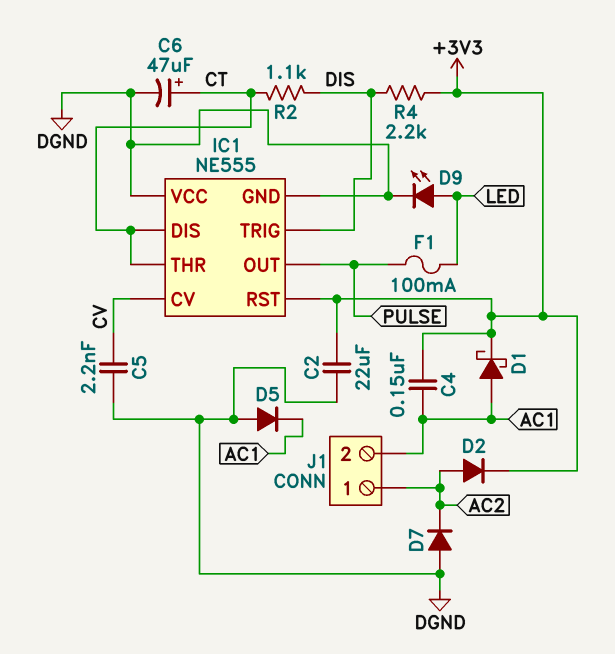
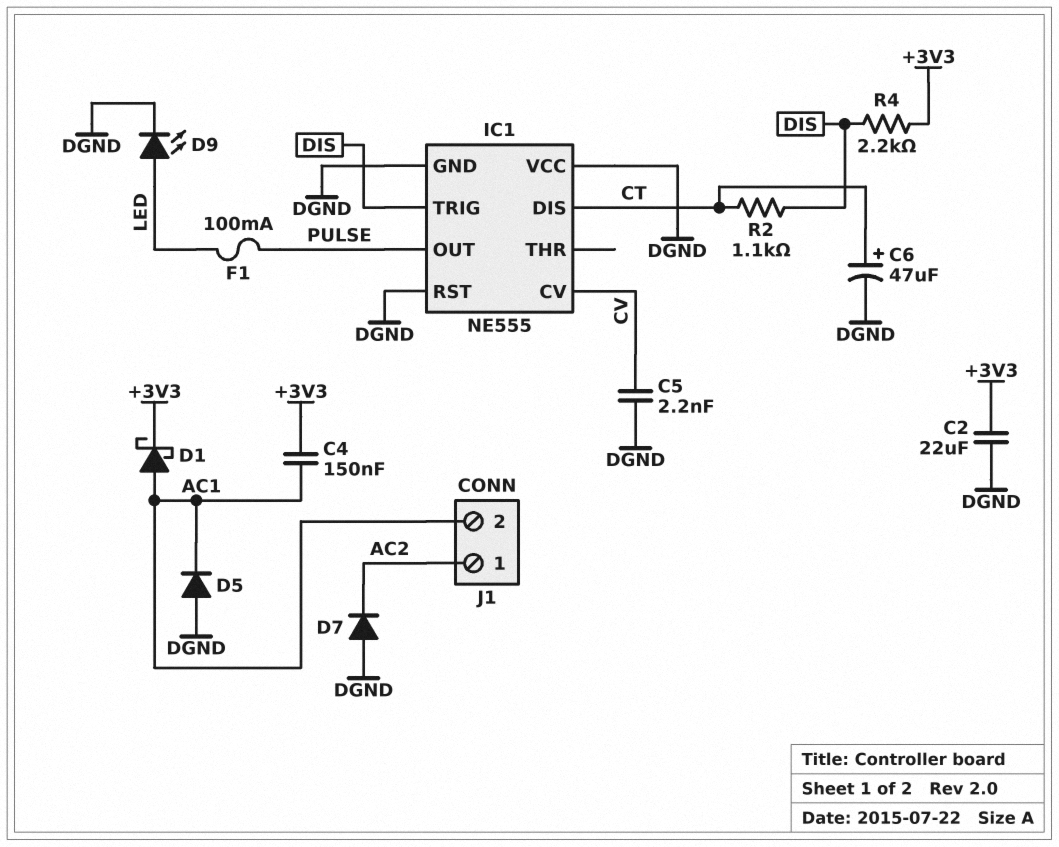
D2: diode (A AC2, K +3V3) -> none
IC1 pin RST: +3V3 -> DGND
IC1 pin THR: CT -> none

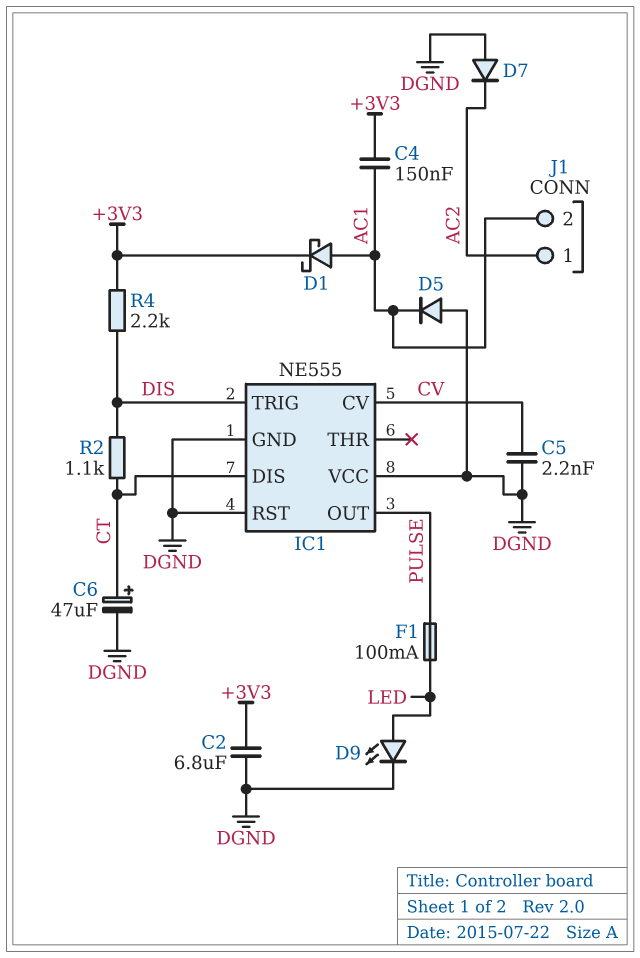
C2: 22uF (+3V3, DGND) -> 6.8uF (+3V3, DGND)

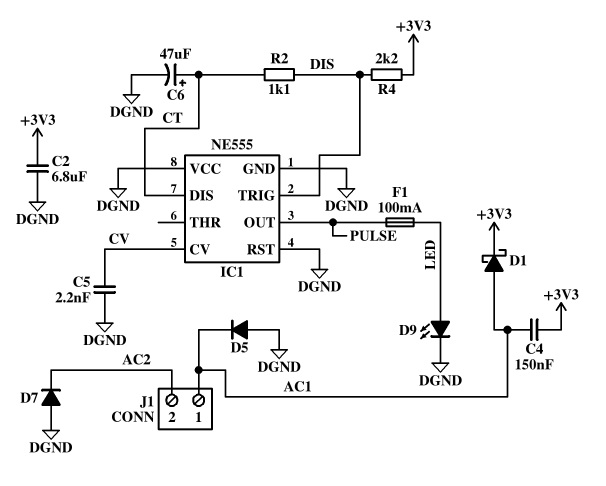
J1 pin 1: AC2 -> AC1
J1 pin 2: AC1 -> AC2

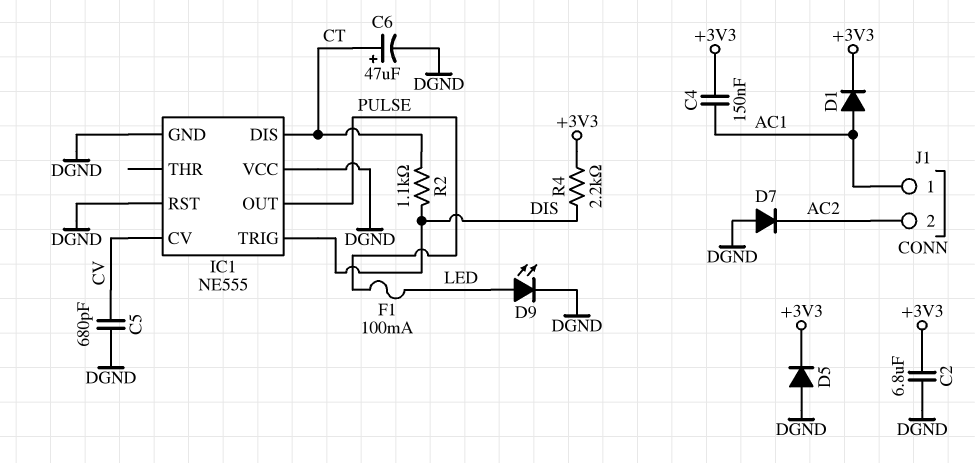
C5: 2.2nF (CV, DGND) -> 680pF (CV, DGND)
D1: schottky (A AC1, K +3V3) -> diode (A AC1, K +3V3)
D5: diode (A DGND, K AC1) -> diode (A DGND, K +3V3)

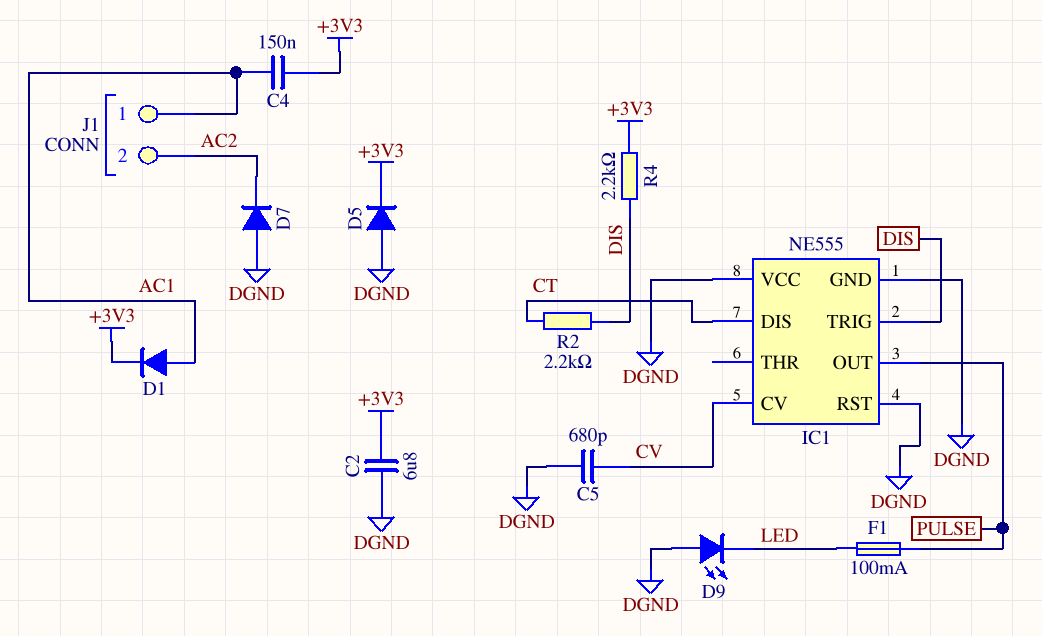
C6: 47uF (plus CT, minus DGND) -> none
D9: LED (A LED, K DGND) -> LED (A DGND, K LED)
R2: 1.1k (CT, DIS) -> 2.2k (CT, DIS)

